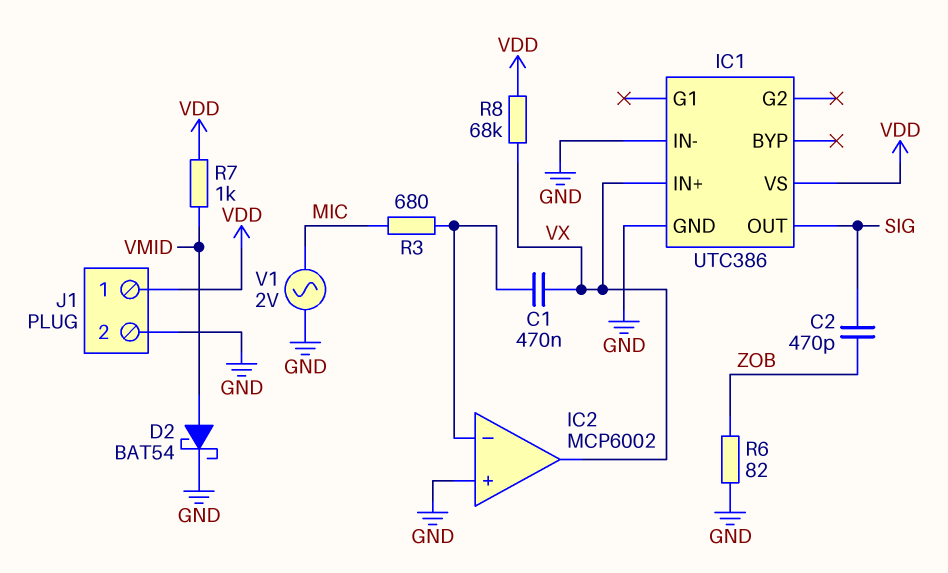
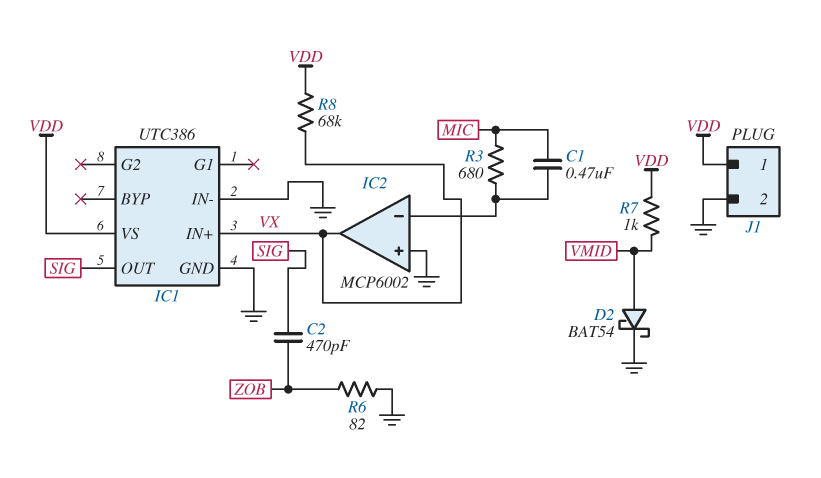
C1: 470nF (IC2/in-, VX) -> 470nF (IC2/in-, MIC)
V1: AC 2V (GND, MIC) -> none

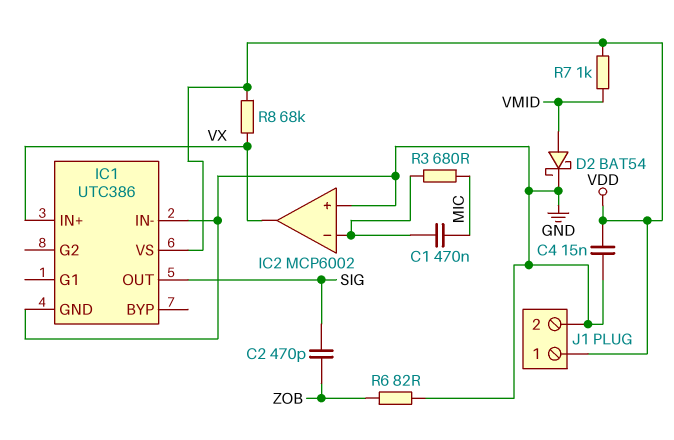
C4: none -> 15nF (GND, VDD)

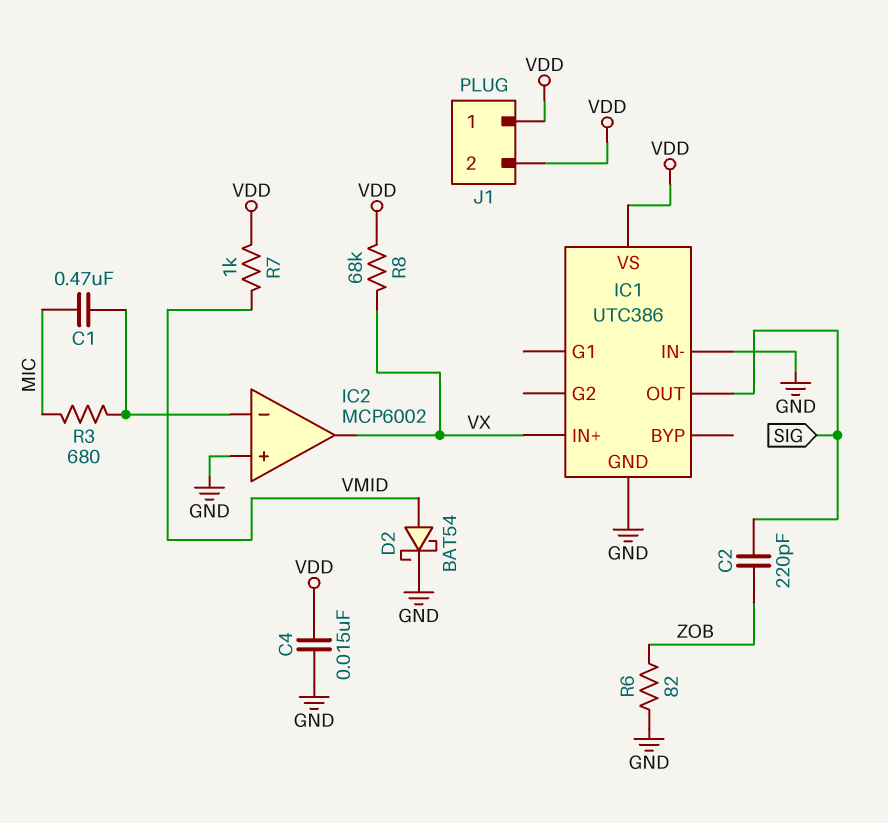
C2: 470pF (SIG, ZOB) -> 220pF (SIG, ZOB)
J1 pin 2: GND -> VDD

